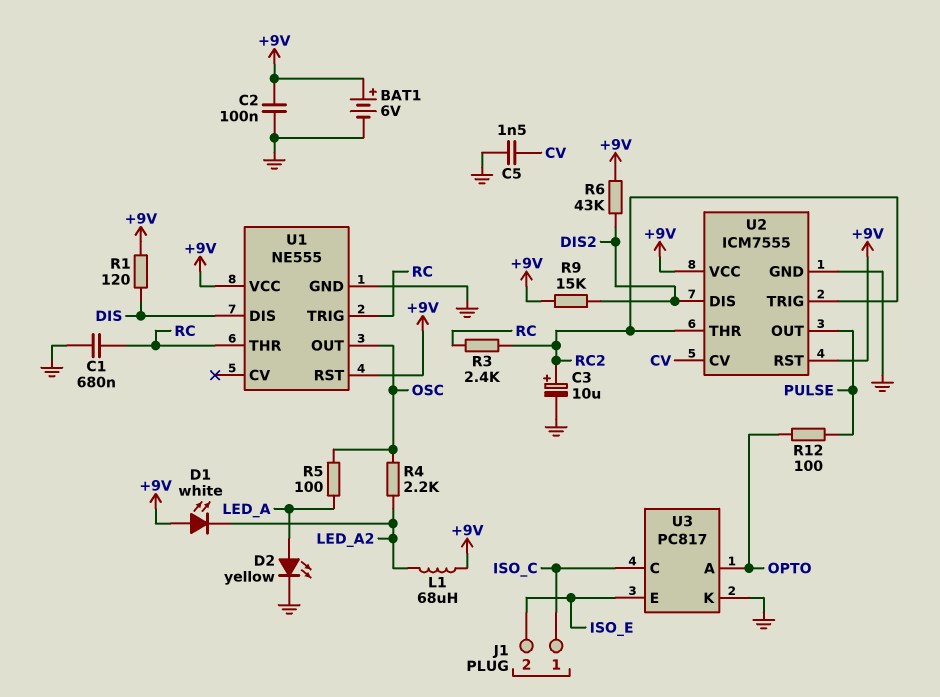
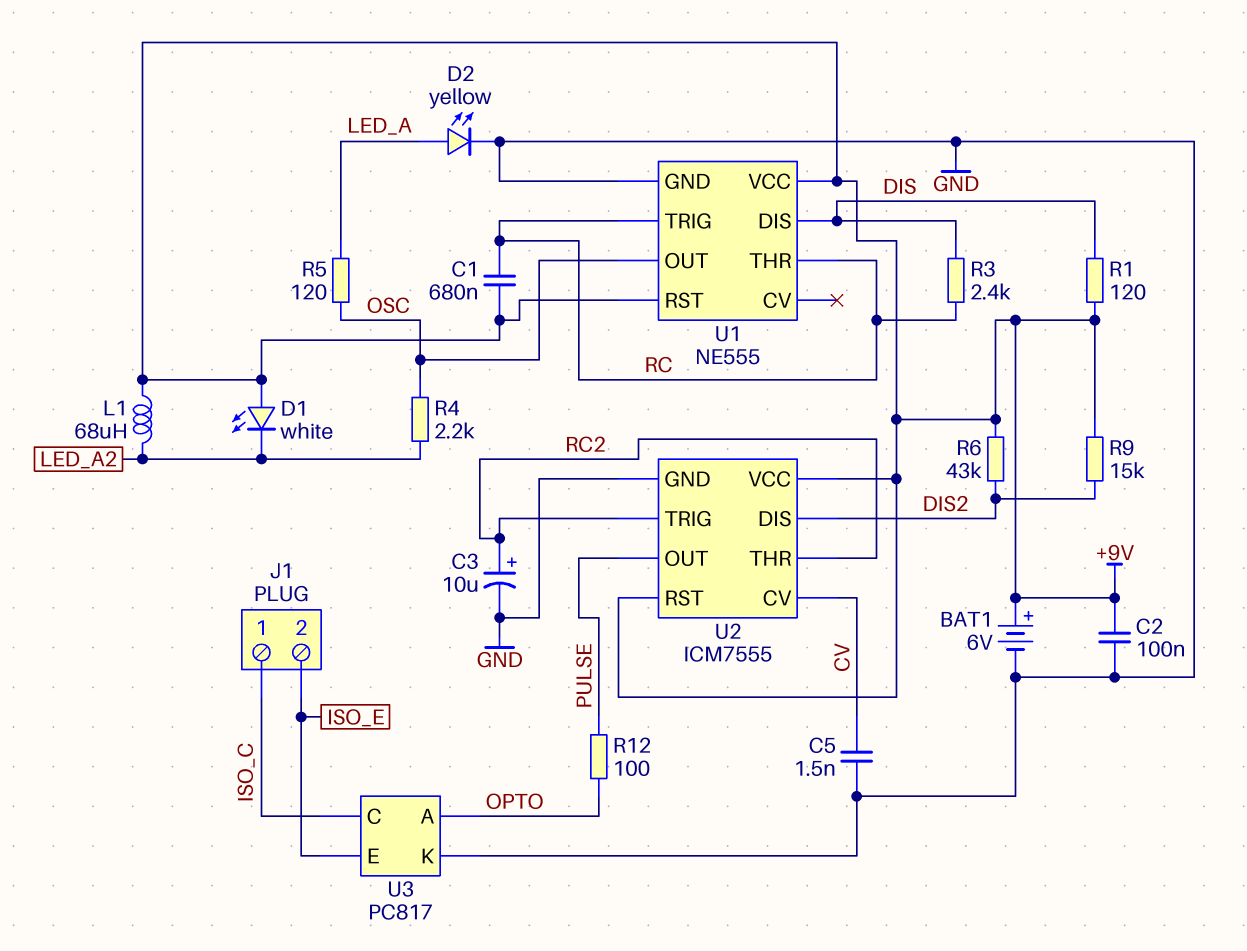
C1: 680nF (GND, RC) -> 680nF (+9V, RC)
R3: 2.4k (RC, RC2) -> 2.4k (DIS, RC)
R5: 100 (LED_A, OSC) -> 120 (LED_A, OSC)

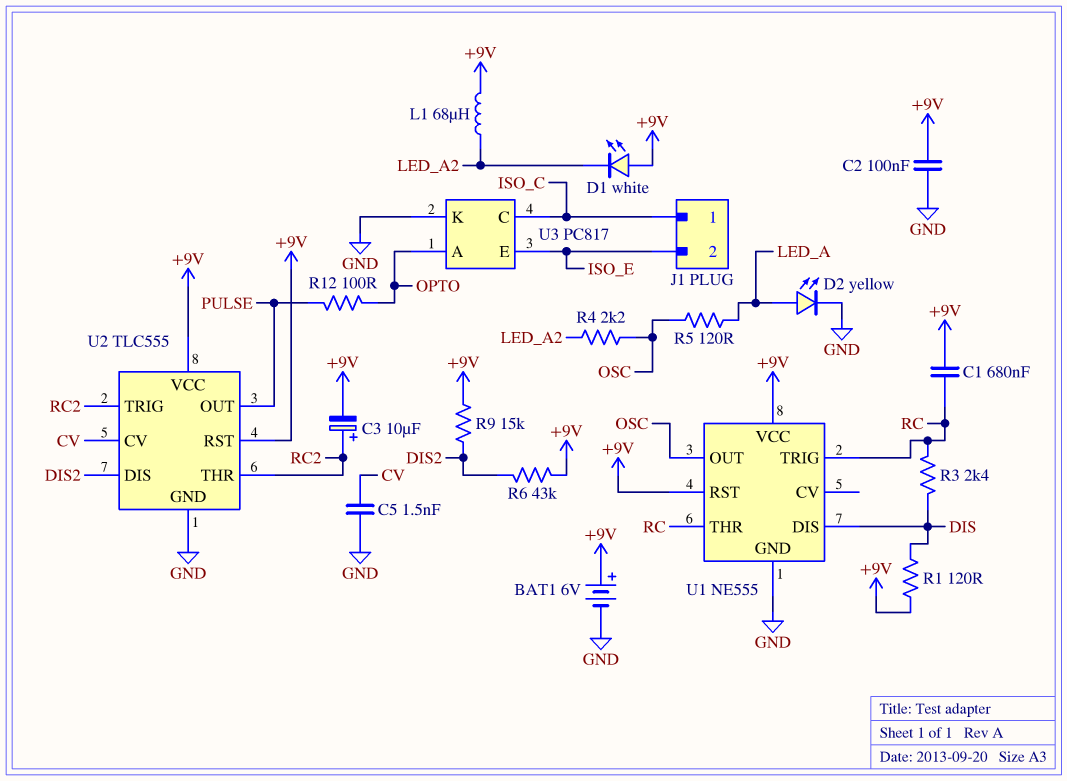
C3: 10uF (plus RC2, minus GND) -> 10uF (plus RC2, minus +9V)
U2: ICM7555 -> TLC555

